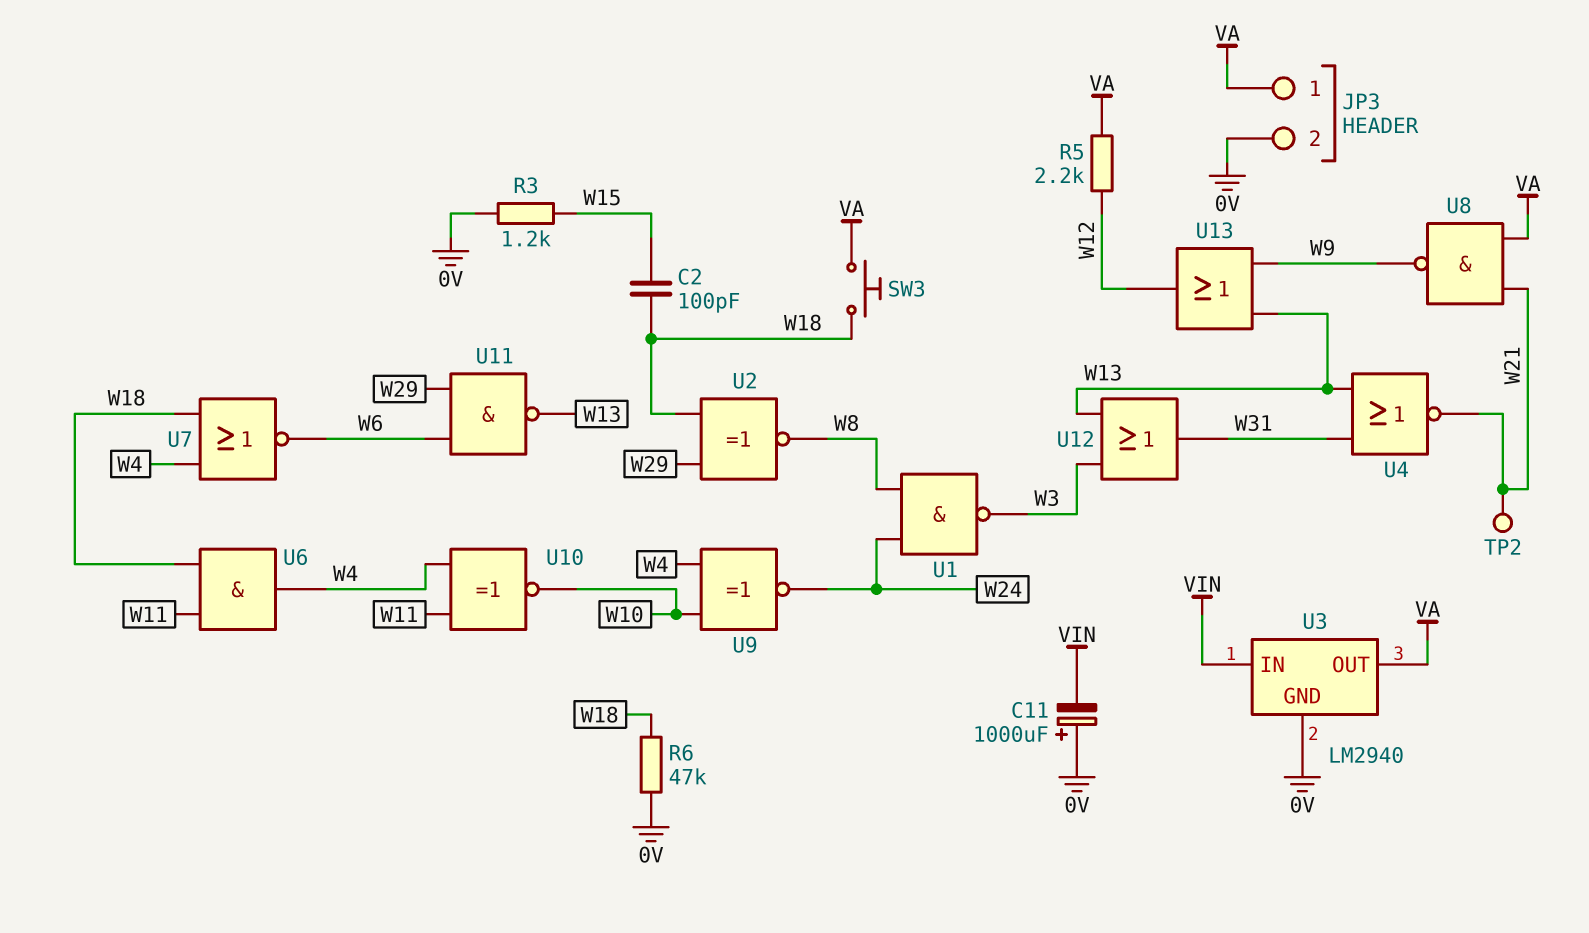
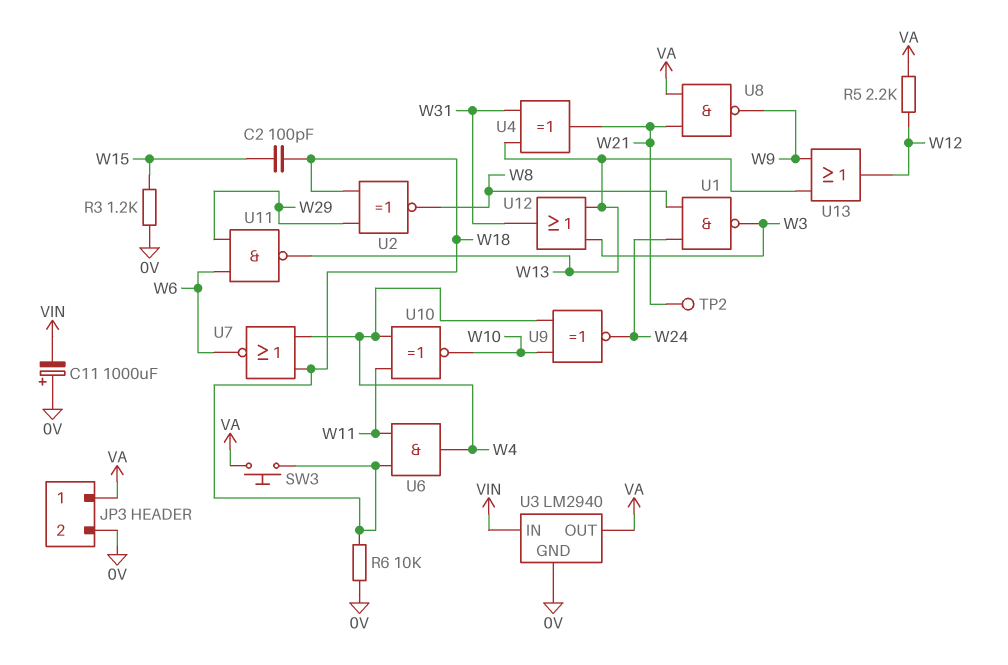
R6: 47k (0V, W18) -> 10k (0V, W18)
U4: NOR (in W13, in W31, out W21) -> XOR (in W13, in W31, out W21)

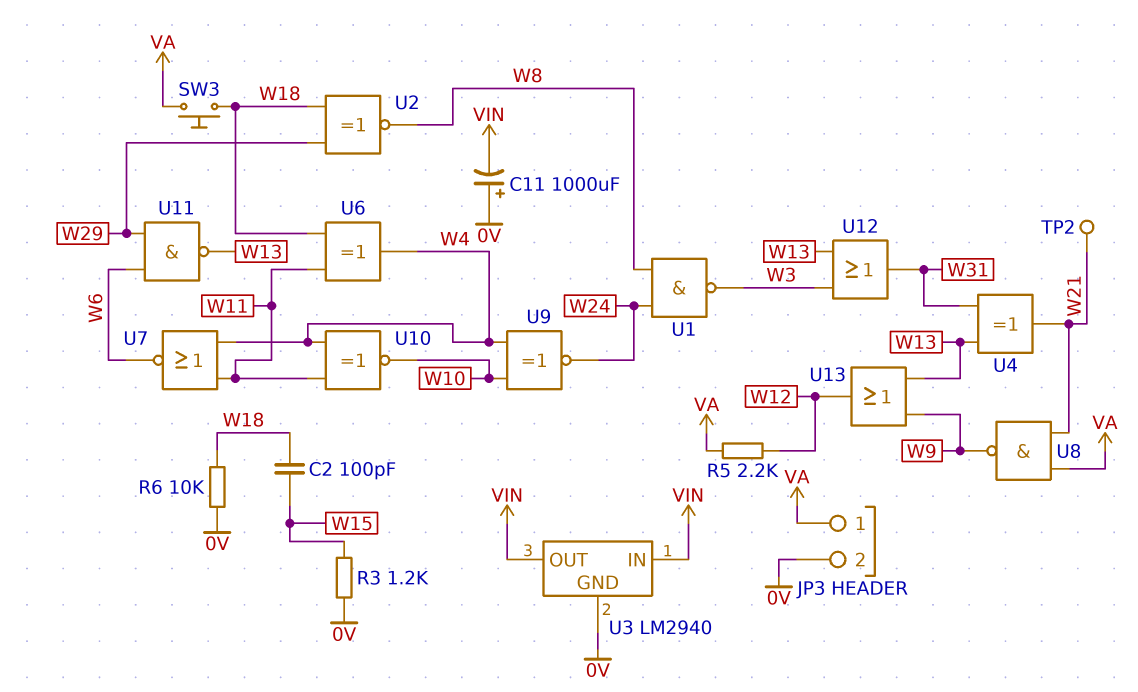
U3 pin OUT: VA -> VIN
U6: AND (in W11, in W18, out W4) -> XOR (in W11, in W18, out W4)
U7: NOR (in W4, in W18, out W6) -> NOR (in W4, in W11, out W6)

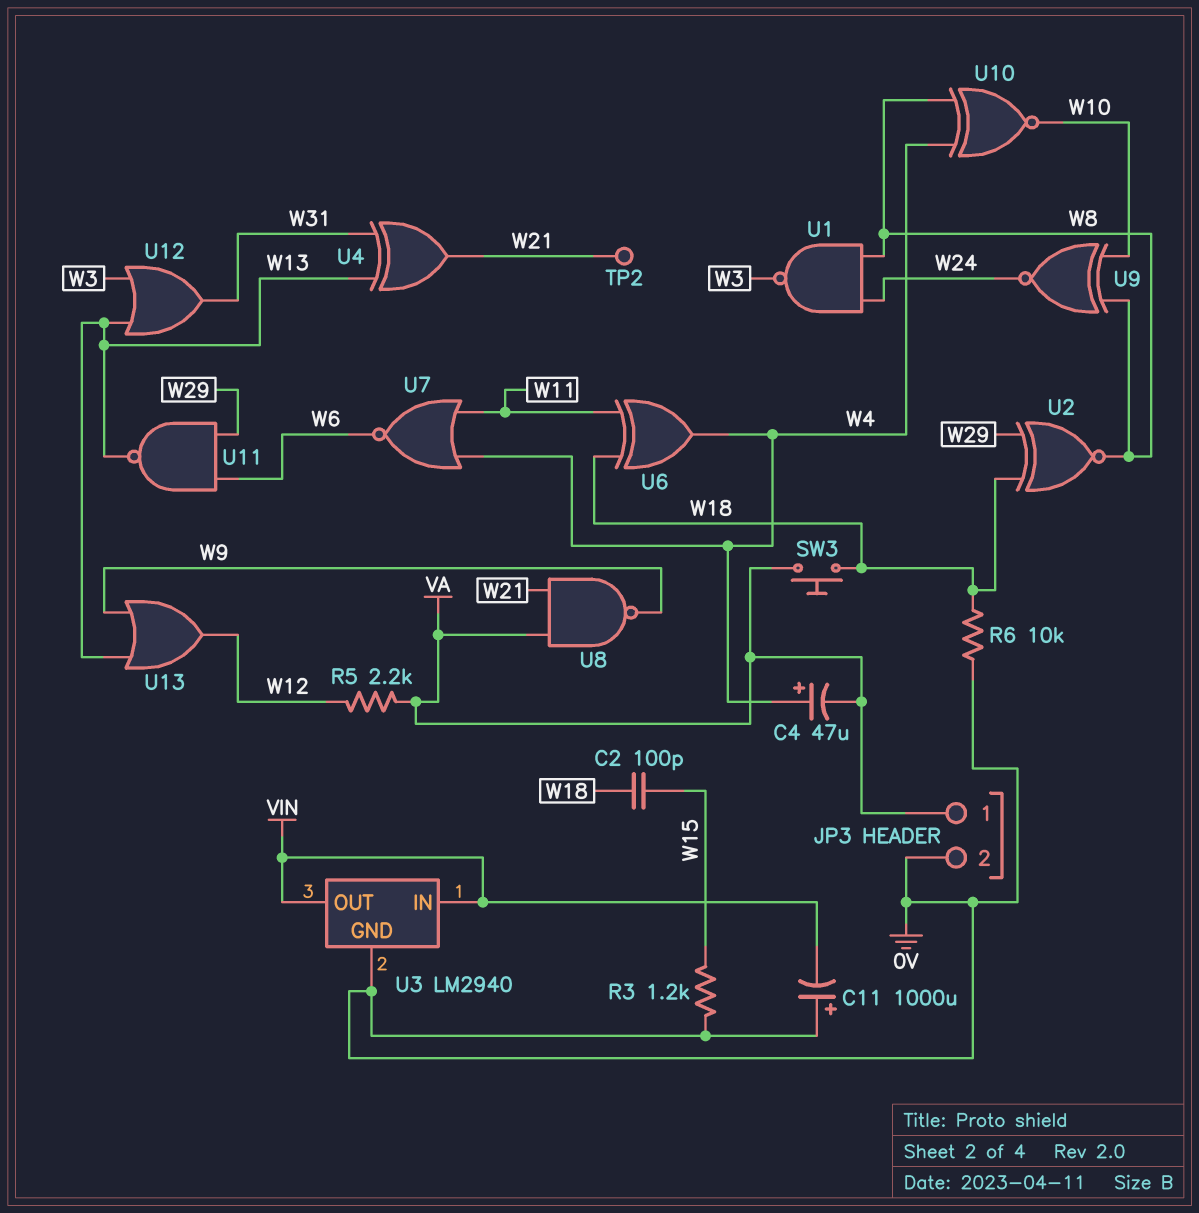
C4: none -> 47uF (plus W4, minus VA)
U9: XNOR (in W4, in W10, out W24) -> XNOR (in W8, in W10, out W24)
U10: XNOR (in W4, in W11, out W10) -> XNOR (in W4, in W8, out W10)

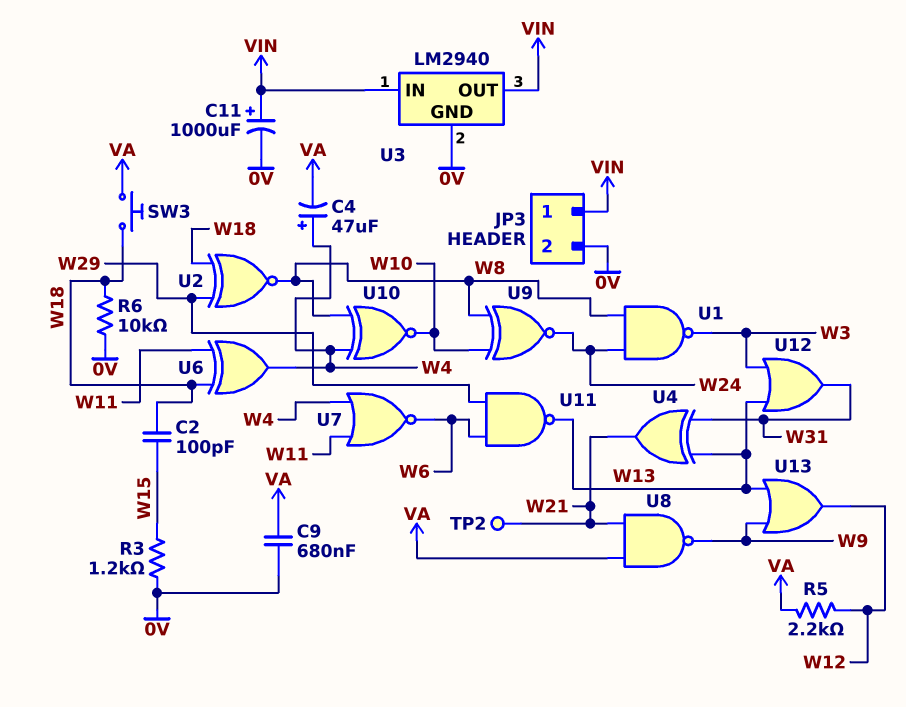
C9: none -> 680nF (0V, VA)
C11: 1000uF (plus 0V, minus VIN) -> 1000uF (plus VIN, minus 0V)
JP3 pin 1: VA -> VIN

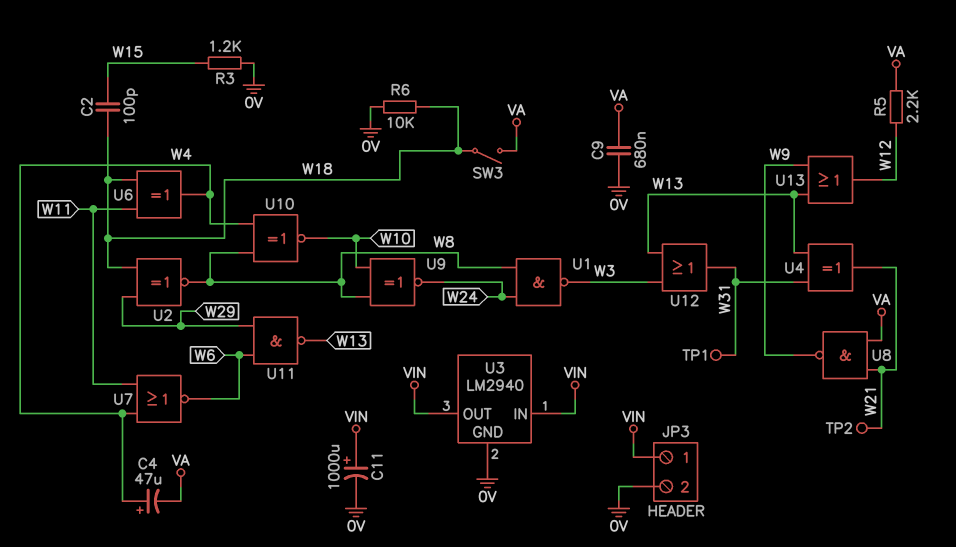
SW3: button (VA, W18) -> switch (VA, W18)
TP1: none -> test point (W31)

